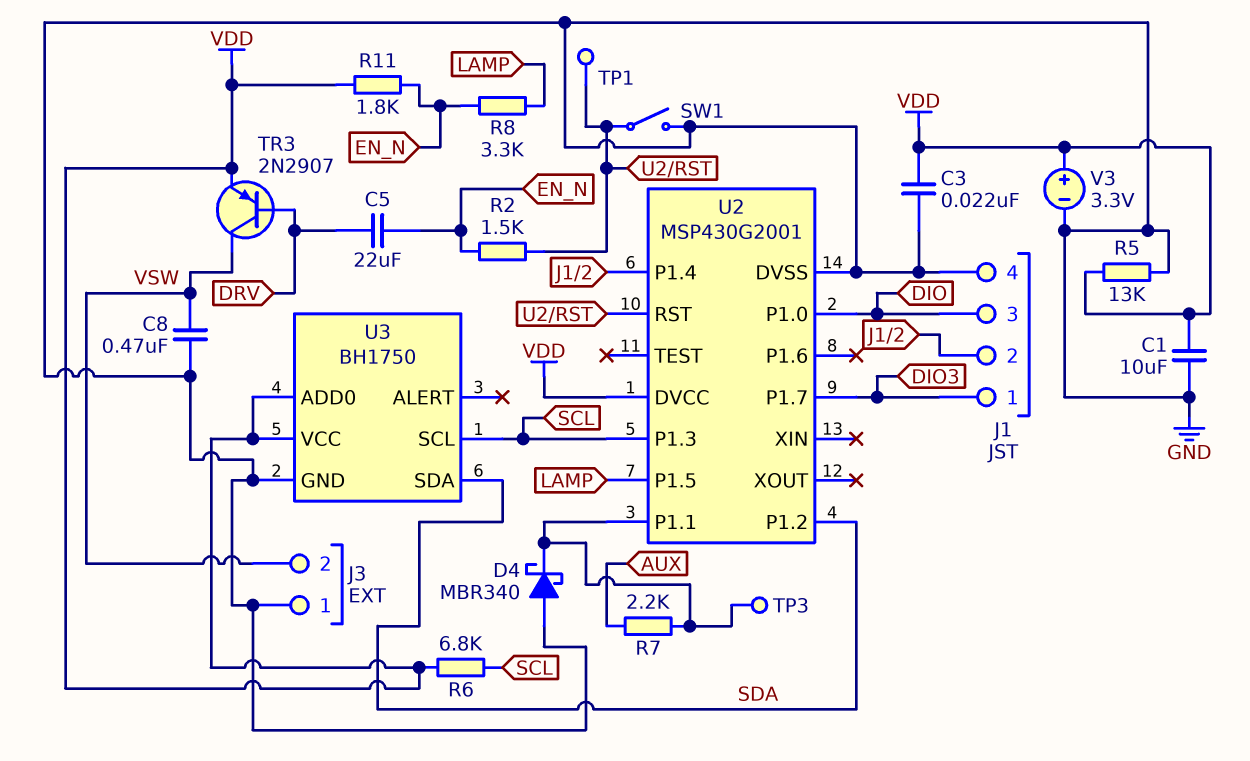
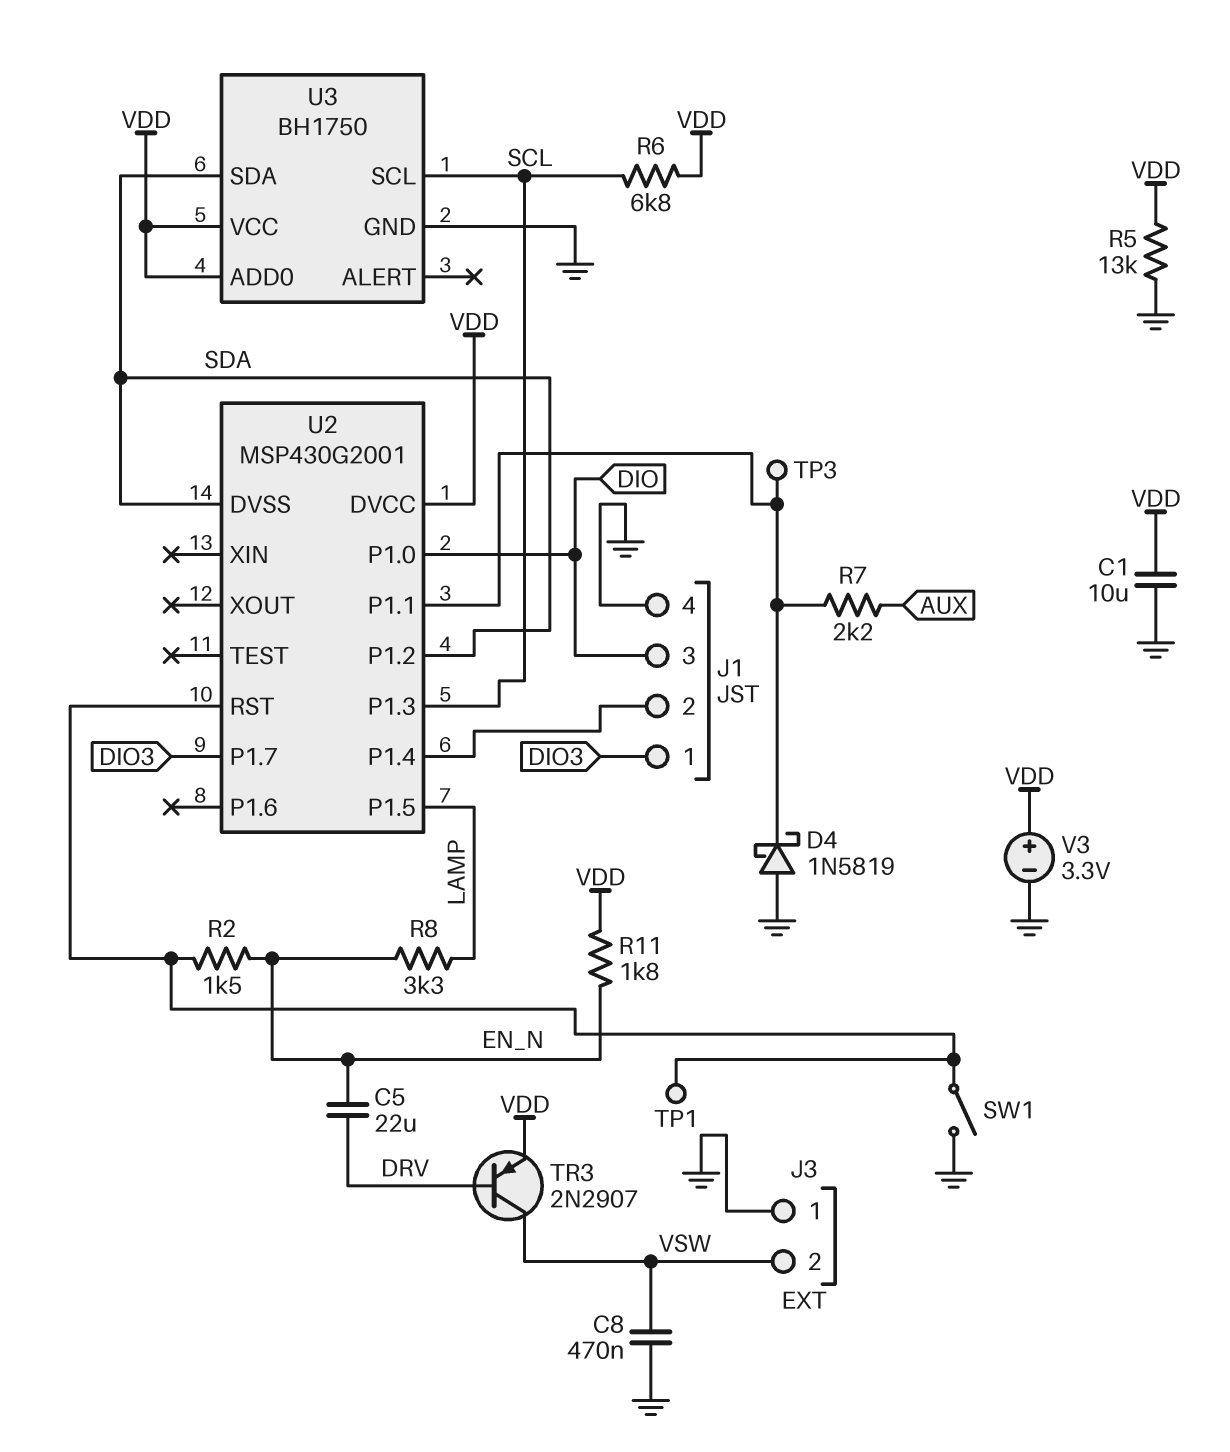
C3: 22nF (GND, VDD) -> none
D4: schottky MBR340 (A GND, K U2/P1.1) -> schottky 1N5819 (A GND, K U2/P1.1)
U2 pin DVSS: GND -> SDA

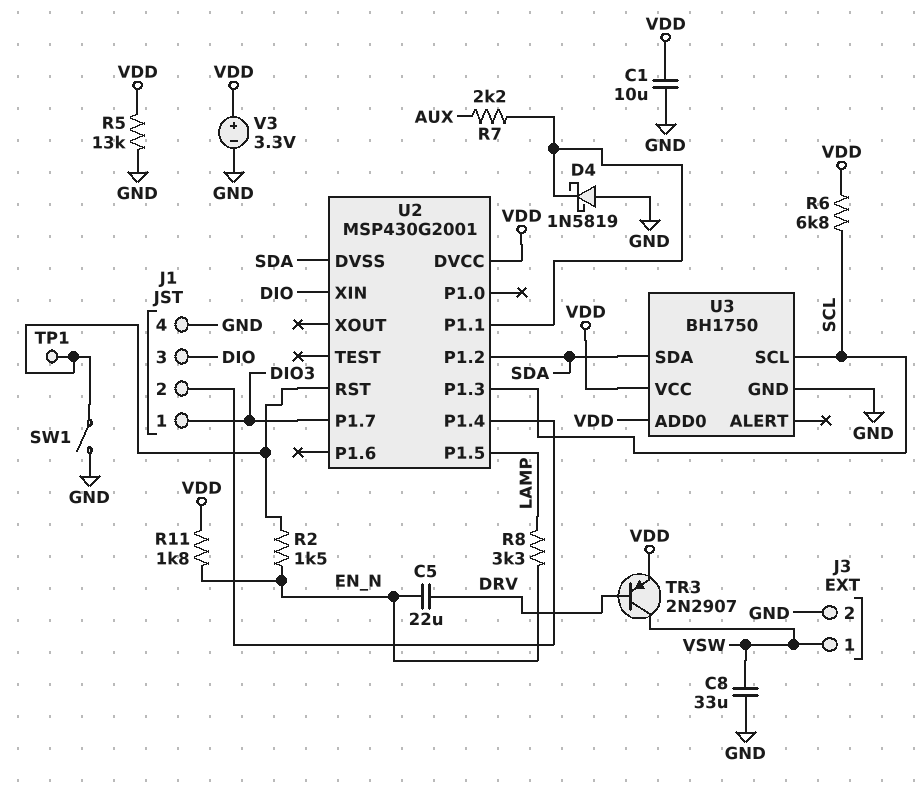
C8: 470nF (GND, VSW) -> 33uF (GND, VSW)
J3 pin 1: GND -> VSW
J3 pin 2: VSW -> GND
TP3: test point (U2/P1.1) -> none
U2 pin P1.0: DIO -> none
U2 pin XIN: none -> DIO

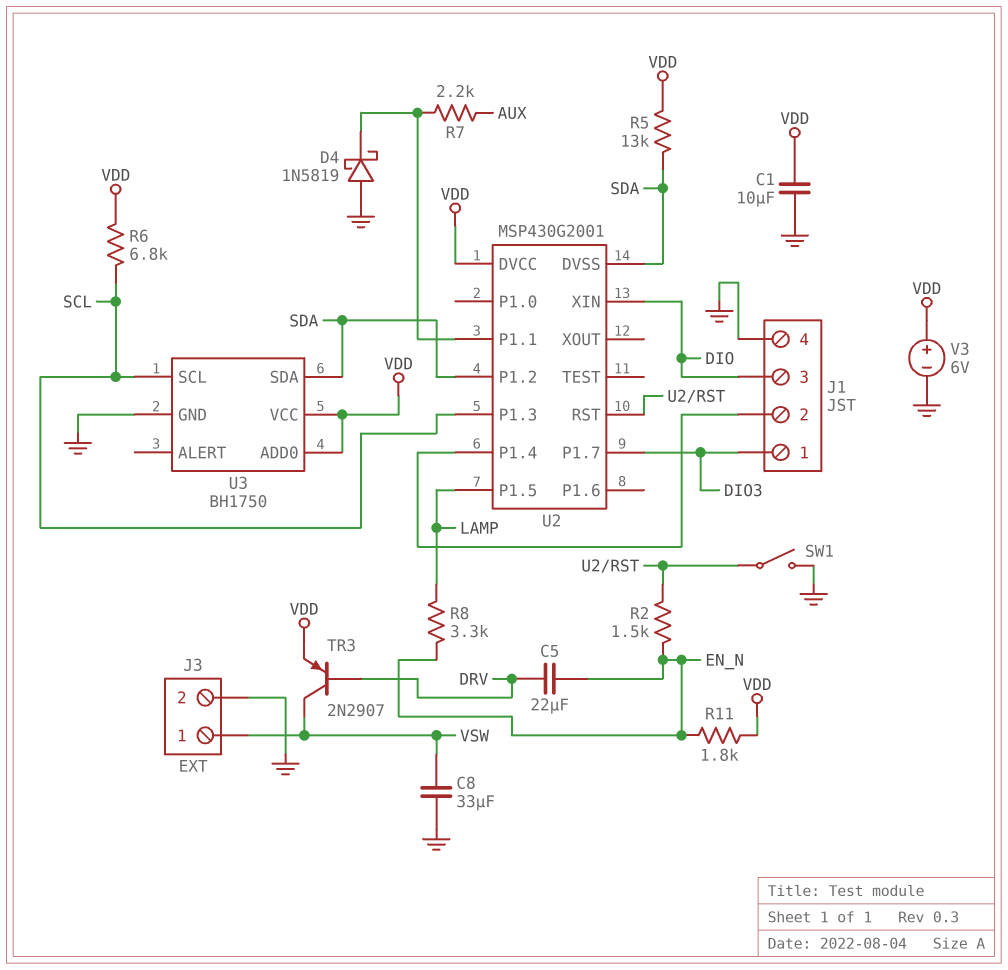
R5: 13k (GND, VDD) -> 13k (SDA, VDD)
TP1: test point (U2/RST) -> none
V3: 3.3V (plus VDD, minus GND) -> 6V (plus VDD, minus GND)

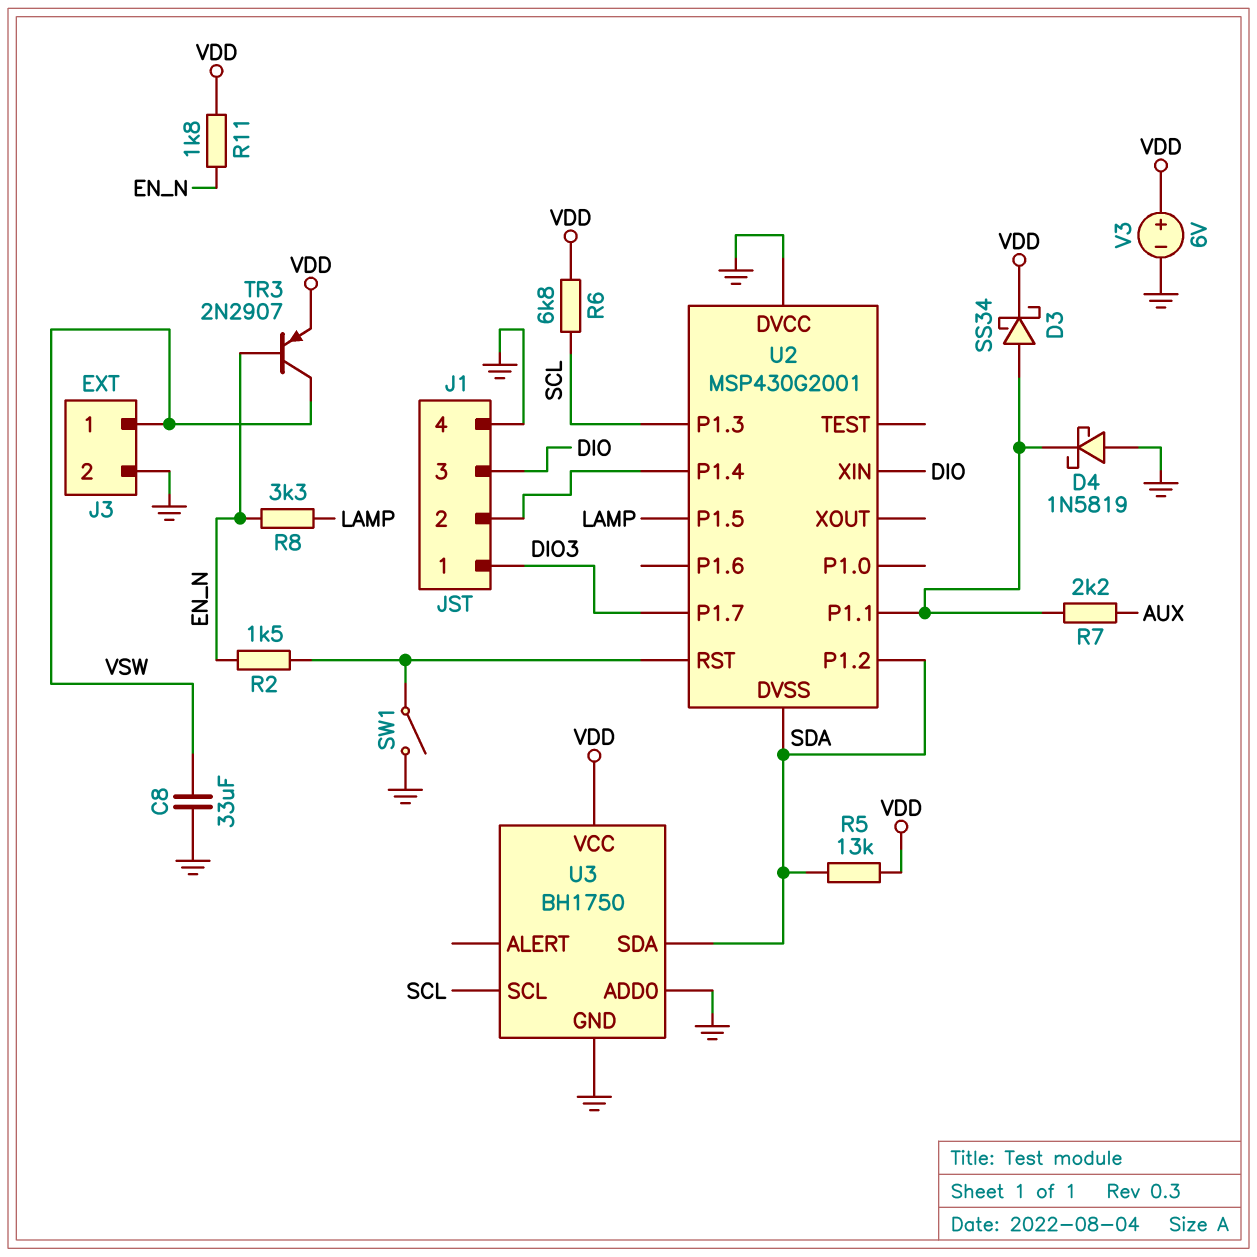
C1: 10uF (GND, VDD) -> none
C5: 22uF (DRV, EN_N) -> none
D3: none -> schottky SS34 (A U2/P1.1, K VDD)
TR3: PNP 2N2907 (B DRV, C VSW, E VDD) -> PNP 2N2907 (B EN_N, C VSW, E VDD)
U2 pin DVCC: VDD -> GND
U3 pin ADD0: VDD -> GND

